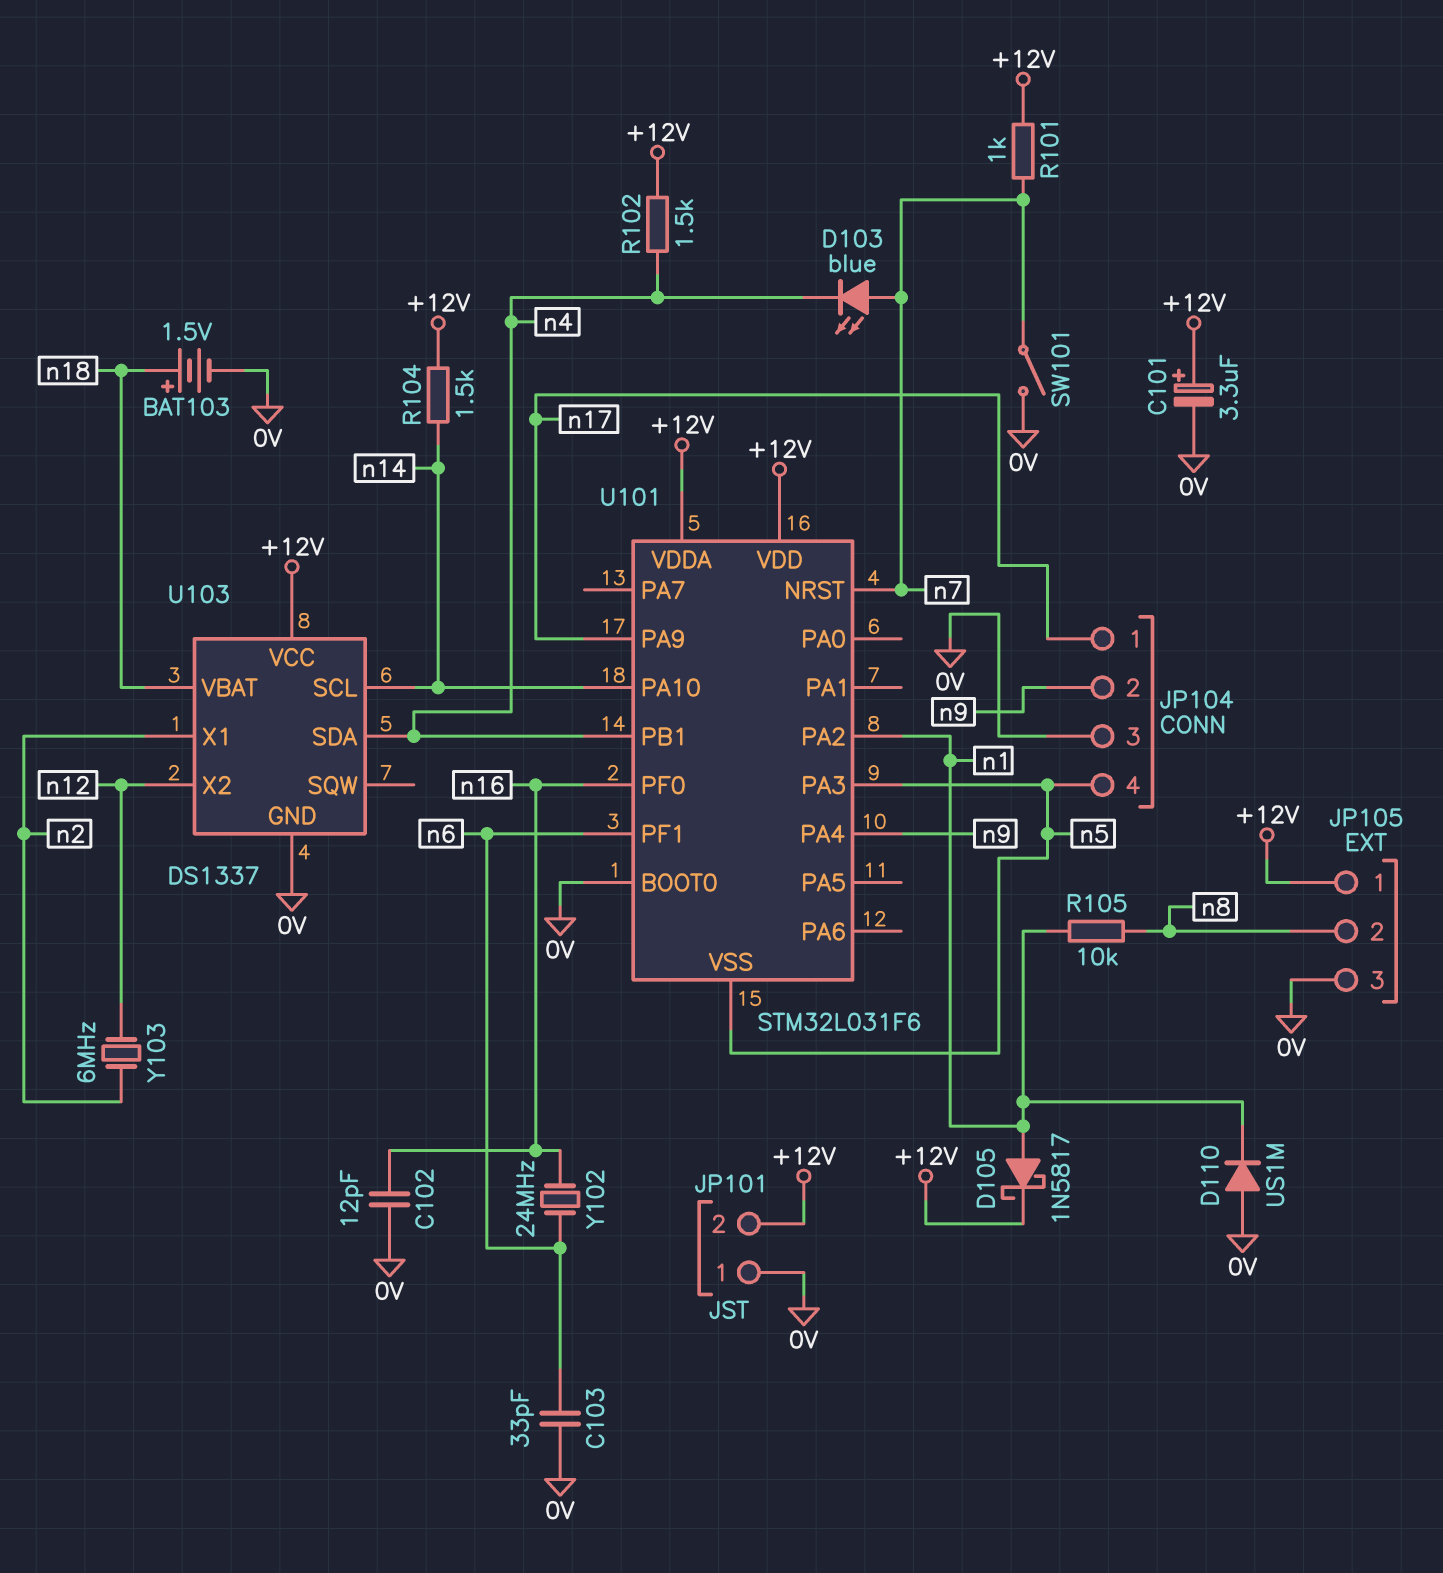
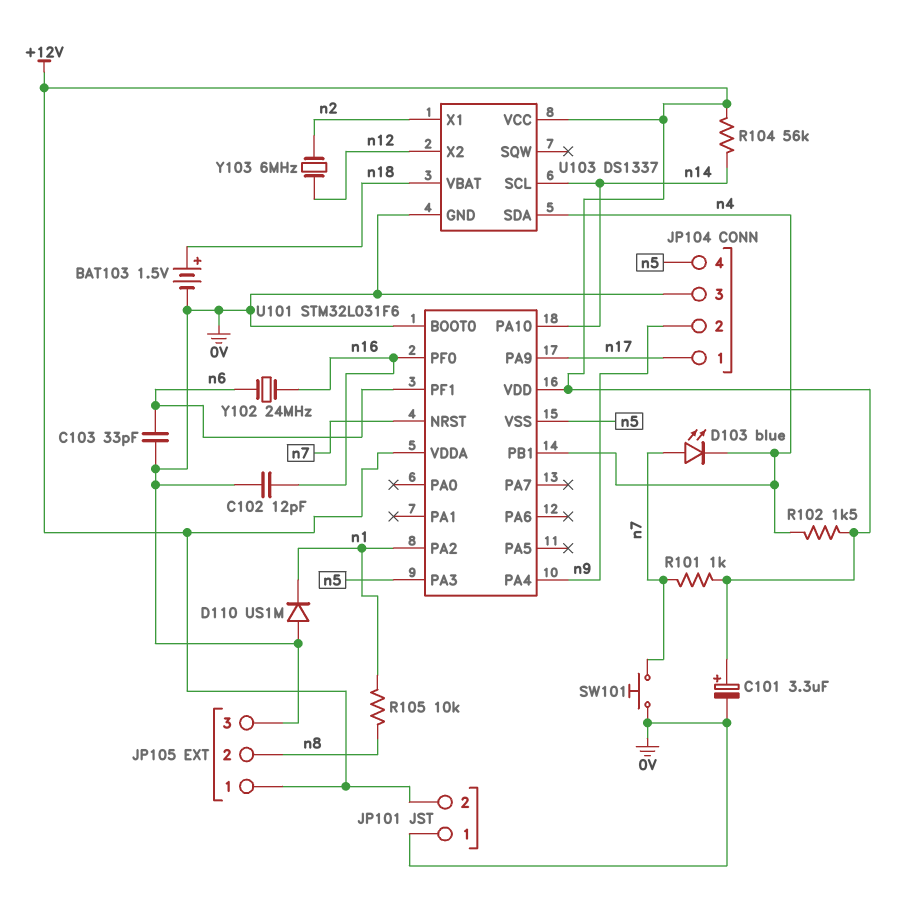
D105: schottky 1N5817 (A n1, K +12V) -> none
R104: 1.5k (+12V, n14) -> 56k (+12V, n14)
SW101: switch (0V, n7) -> button (0V, n7)

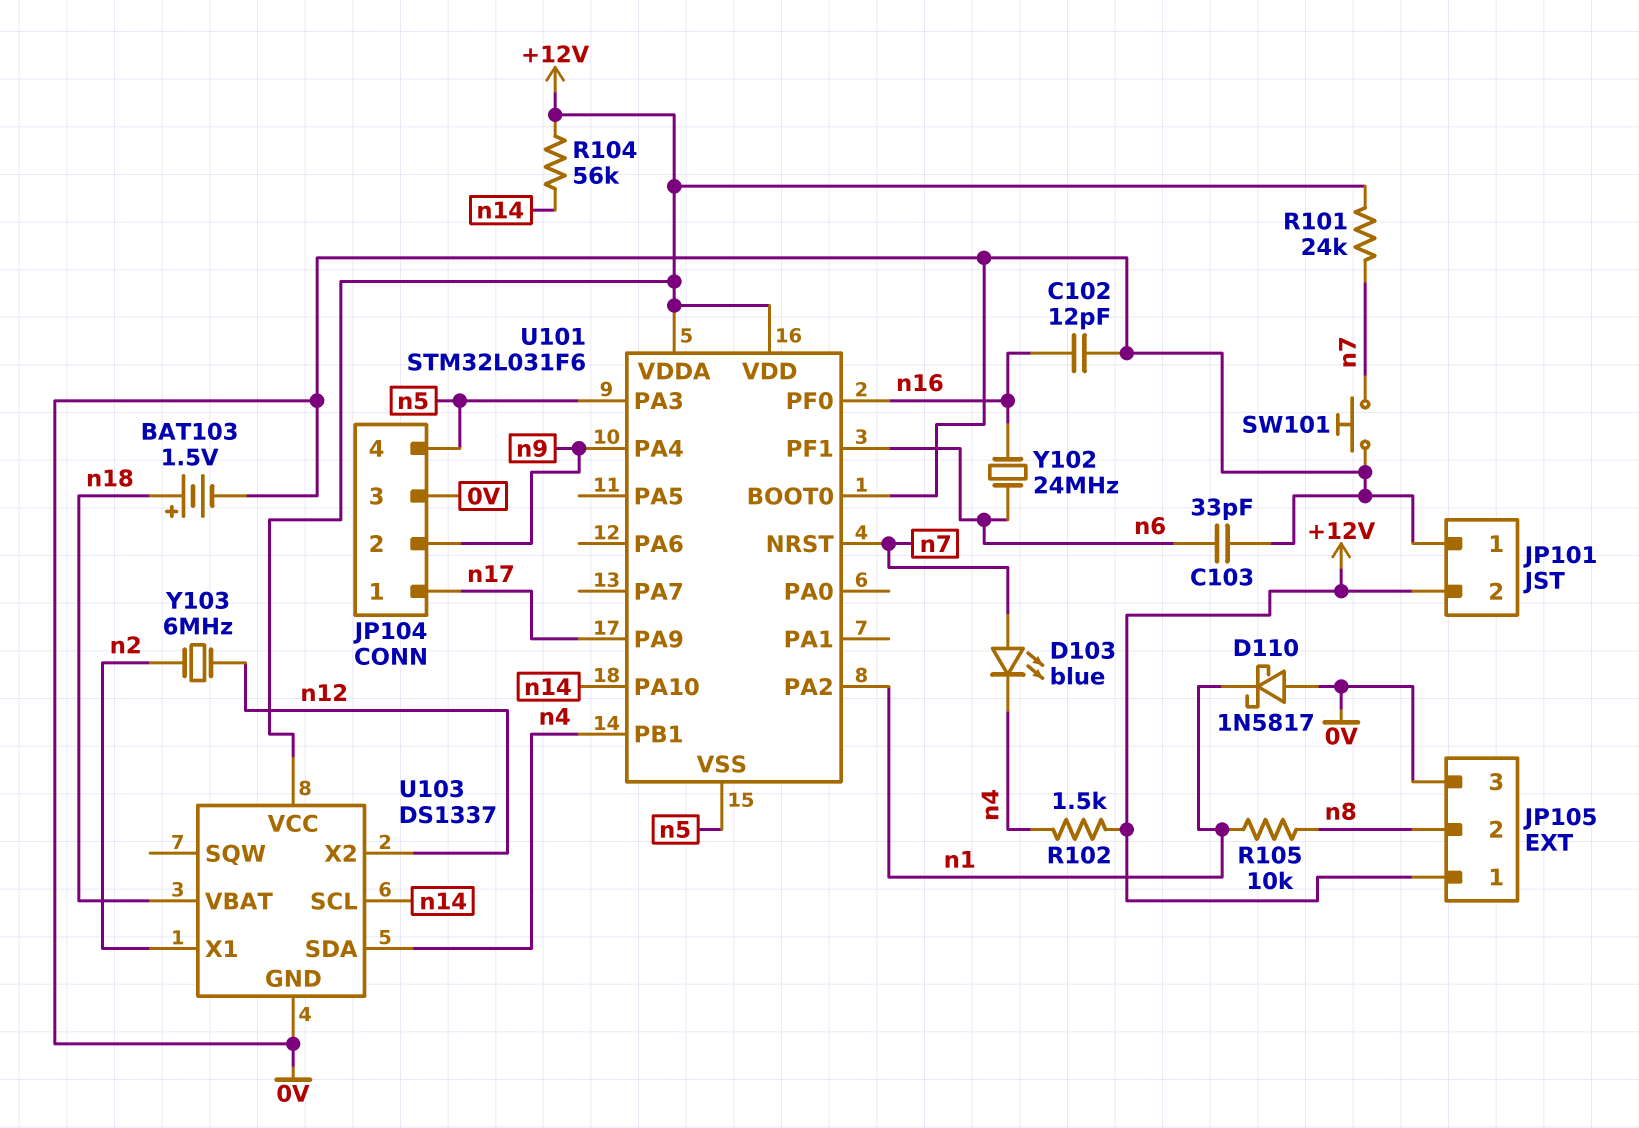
C101: 3.3uF (plus +12V, minus 0V) -> none
D110: diode US1M (A 0V, K n1) -> schottky 1N5817 (A 0V, K n1)
R101: 1k (+12V, n7) -> 24k (+12V, n7)

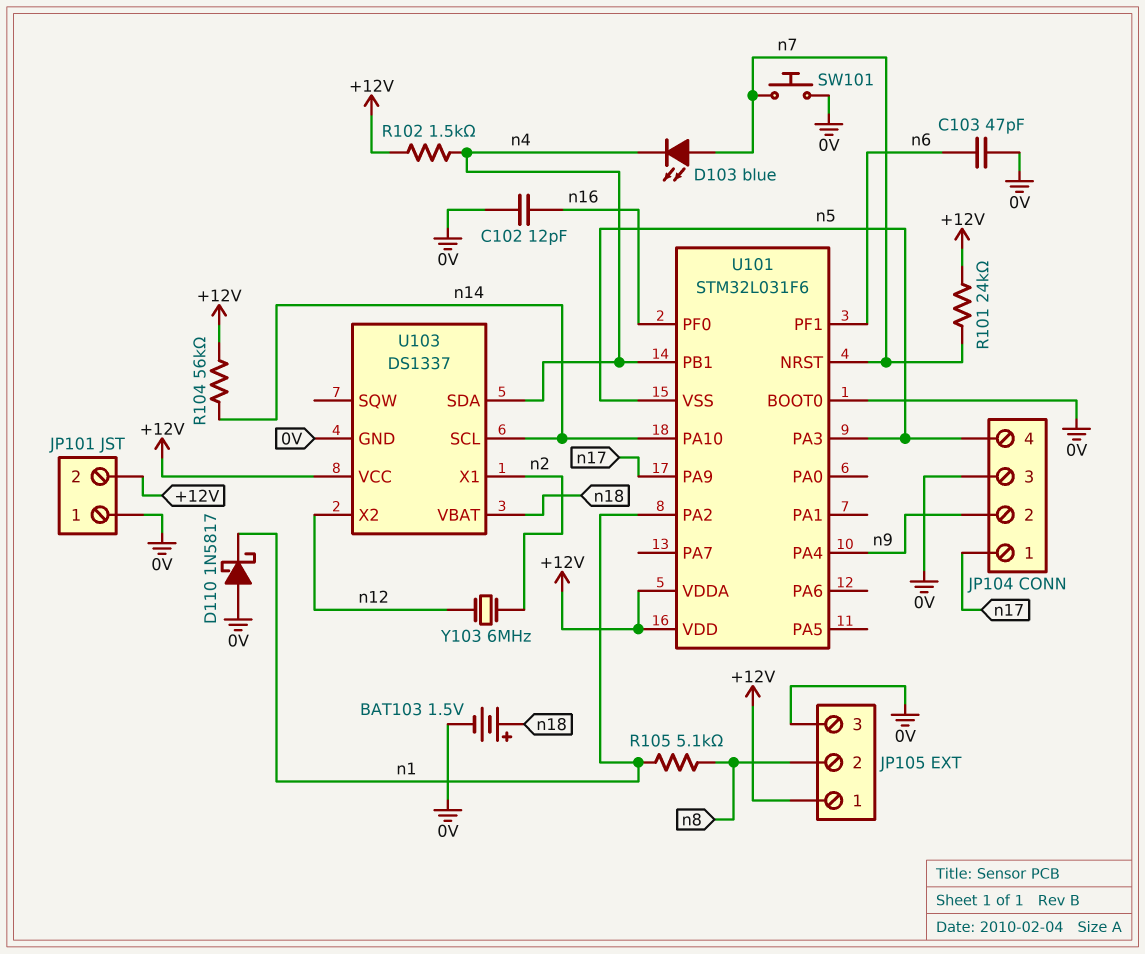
C103: 33pF (0V, n6) -> 47pF (0V, n6)
R105: 10k (n1, n8) -> 5.1k (n1, n8)
Y102: 24MHz (n6, n16) -> none

